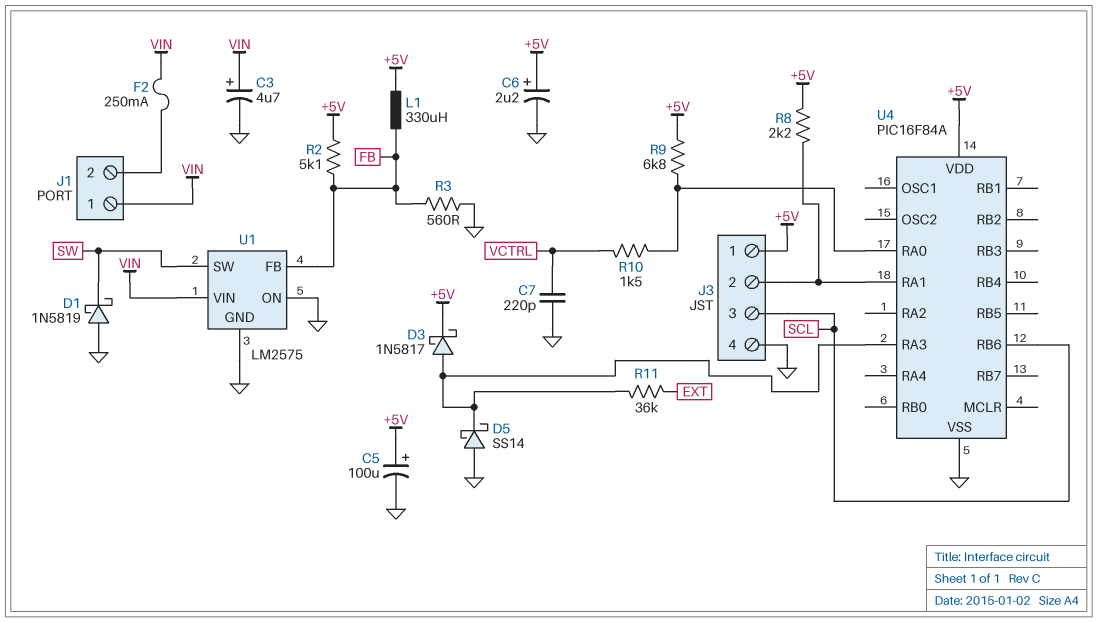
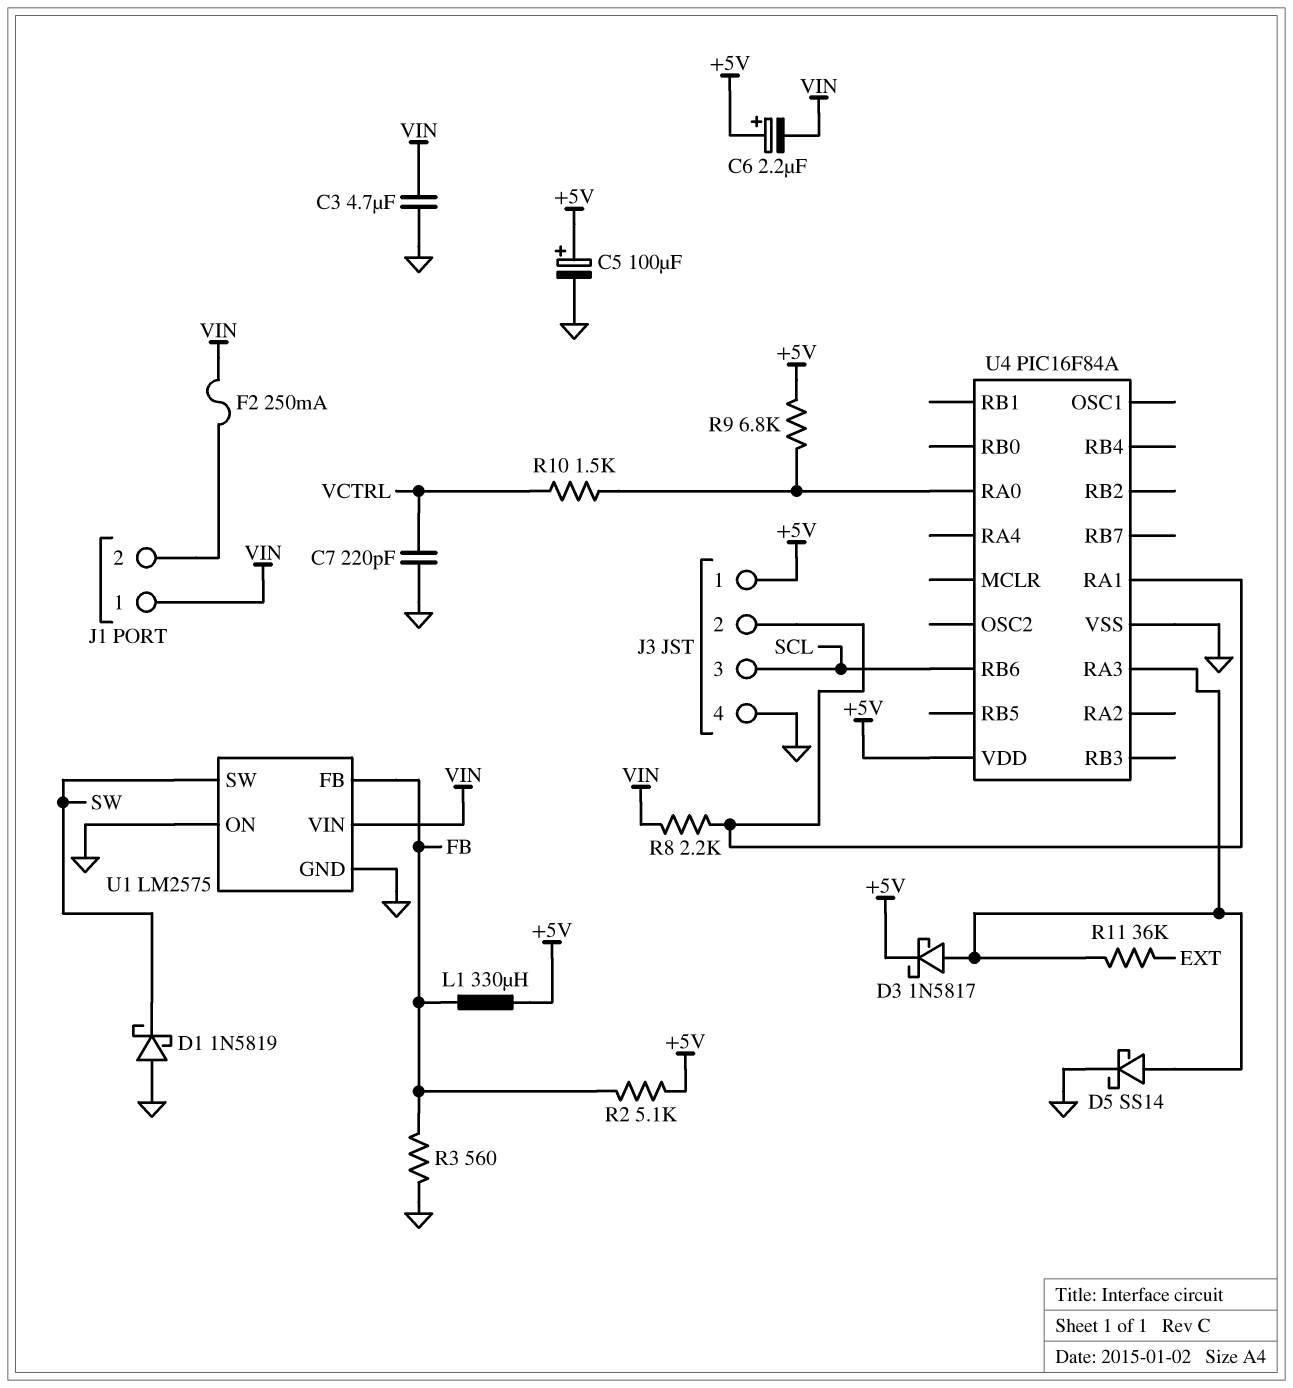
C3: 4.7uF (plus VIN, minus GND) -> 4.7uF (GND, VIN)
C6: 2.2uF (plus +5V, minus GND) -> 2.2uF (plus +5V, minus VIN)
D5: schottky SS14 (A GND, K U4/RA3) -> schottky SS14 (A U4/RA3, K GND)
R8: 2.2k (+5V, J3/2) -> 2.2k (J3/2, VIN)

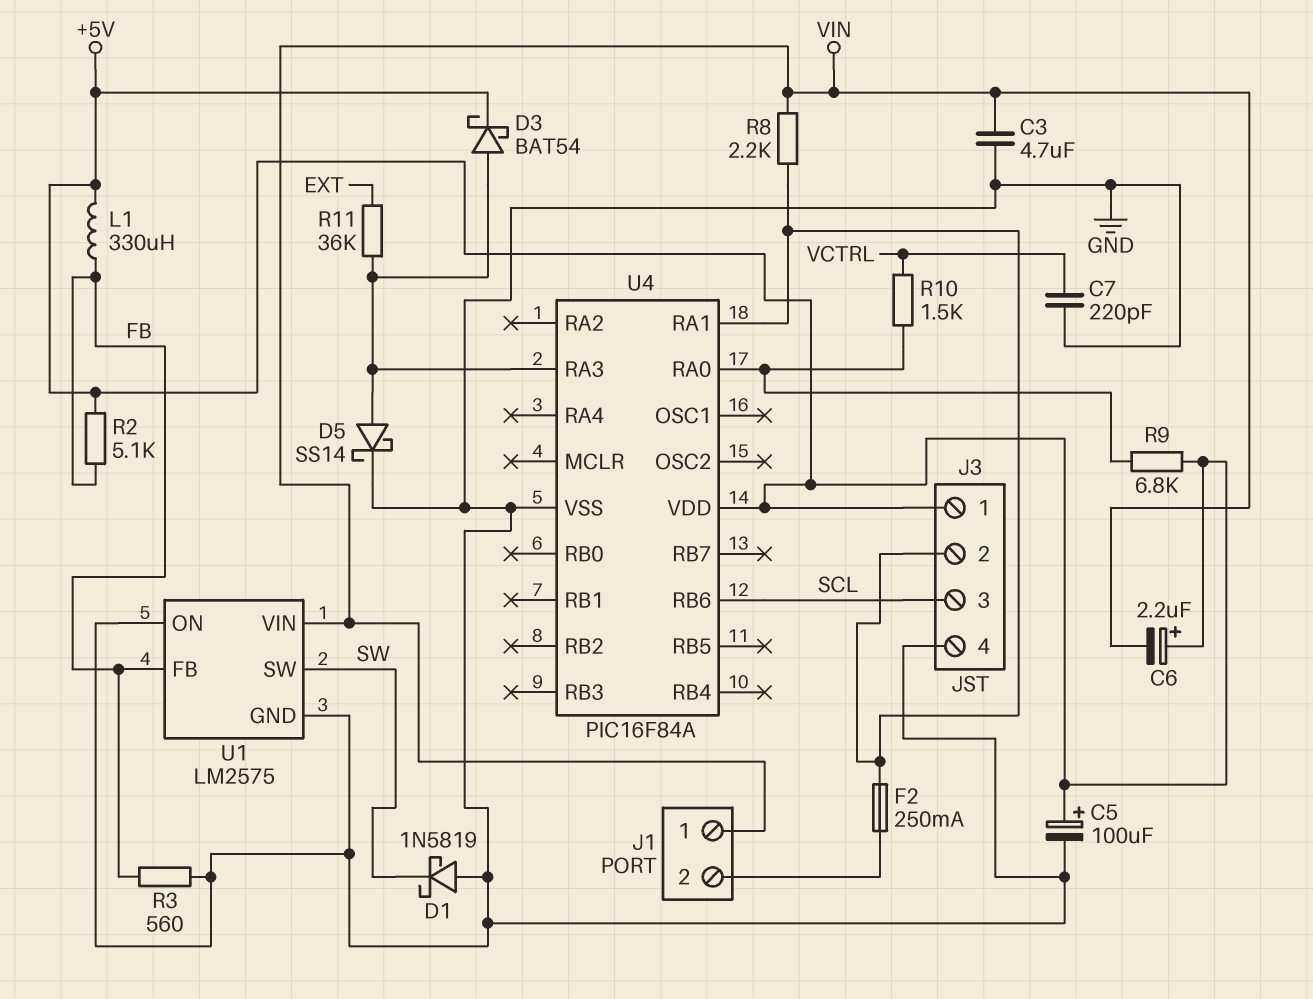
D3: schottky 1N5817 (A U4/RA3, K +5V) -> schottky BAT54 (A U4/RA3, K +5V)
F2: 250mA (J1/2, VIN) -> 250mA (J1/2, J3/2)

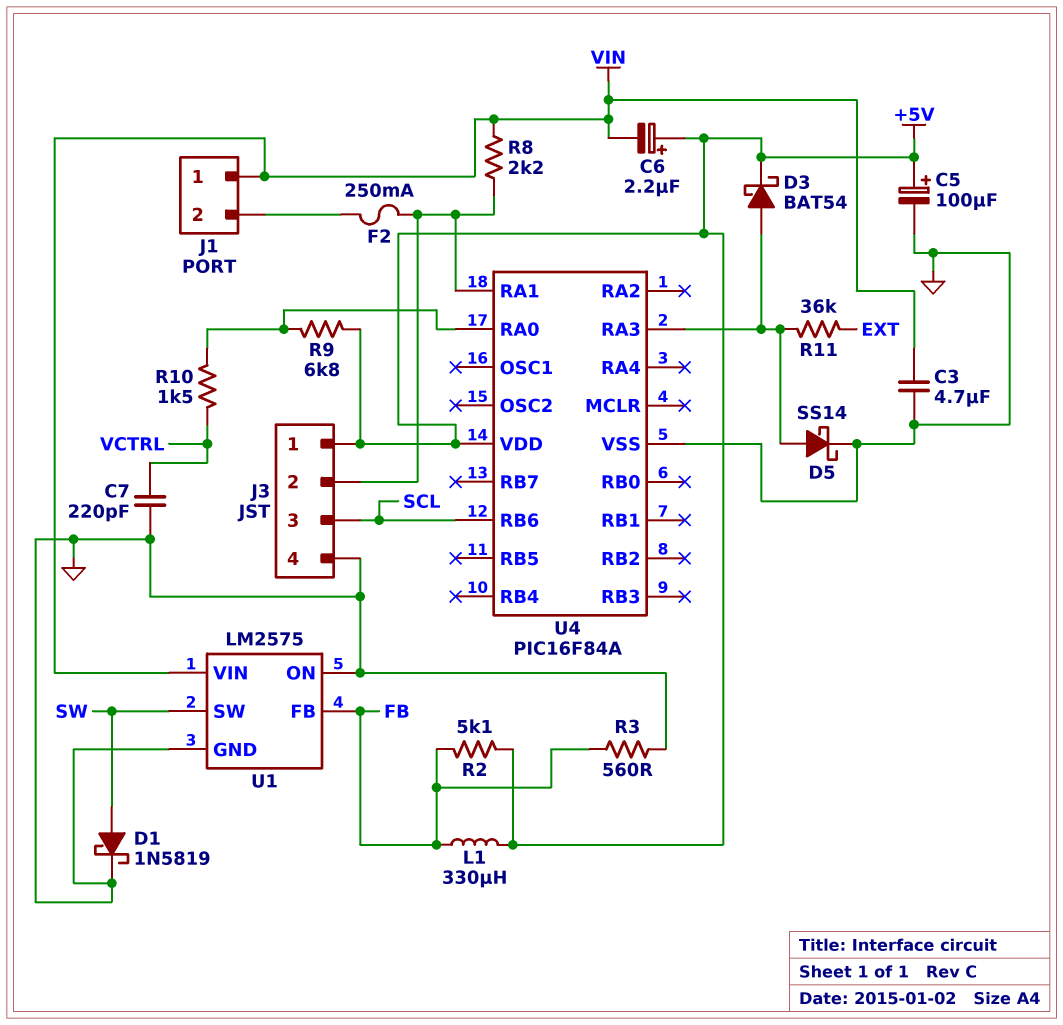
D1: schottky 1N5819 (A GND, K SW) -> schottky 1N5819 (A SW, K GND)

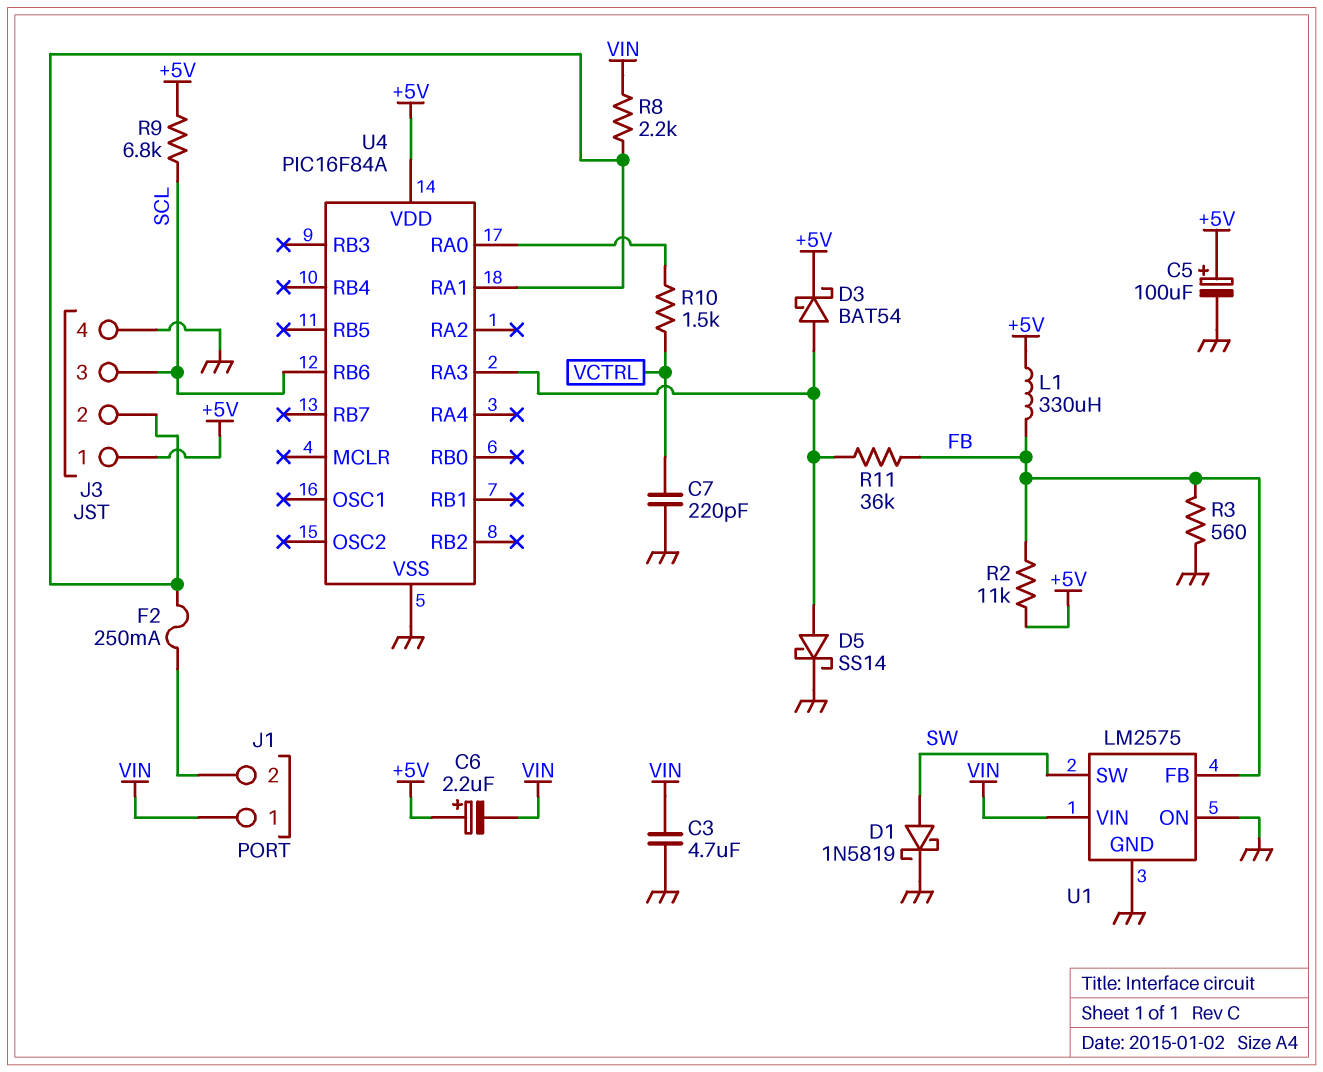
R2: 5.1k (+5V, FB) -> 11k (+5V, FB)
R9: 6.8k (+5V, U4/RA0) -> 6.8k (+5V, SCL)
R11: 36k (EXT, U4/RA3) -> 36k (FB, U4/RA3)

